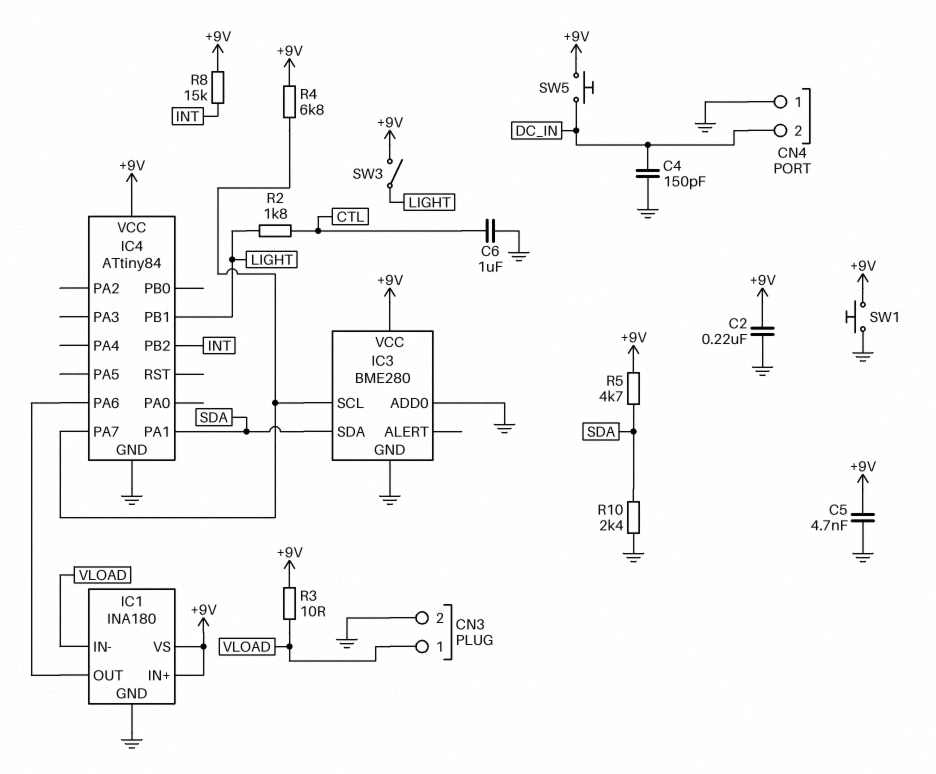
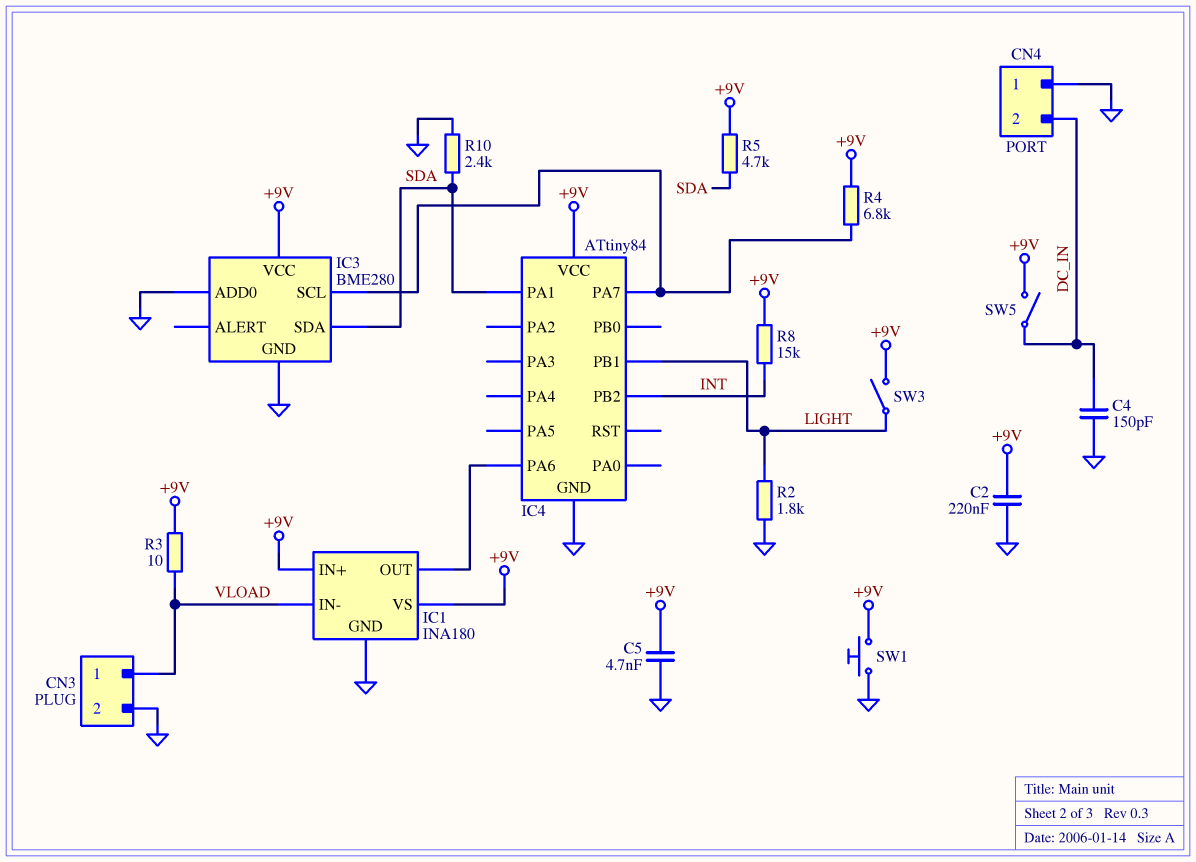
C6: 1uF (CTL, GND) -> none
R2: 1.8k (CTL, LIGHT) -> 1.8k (GND, LIGHT)
SW5: button (+9V, DC_IN) -> switch (+9V, DC_IN)

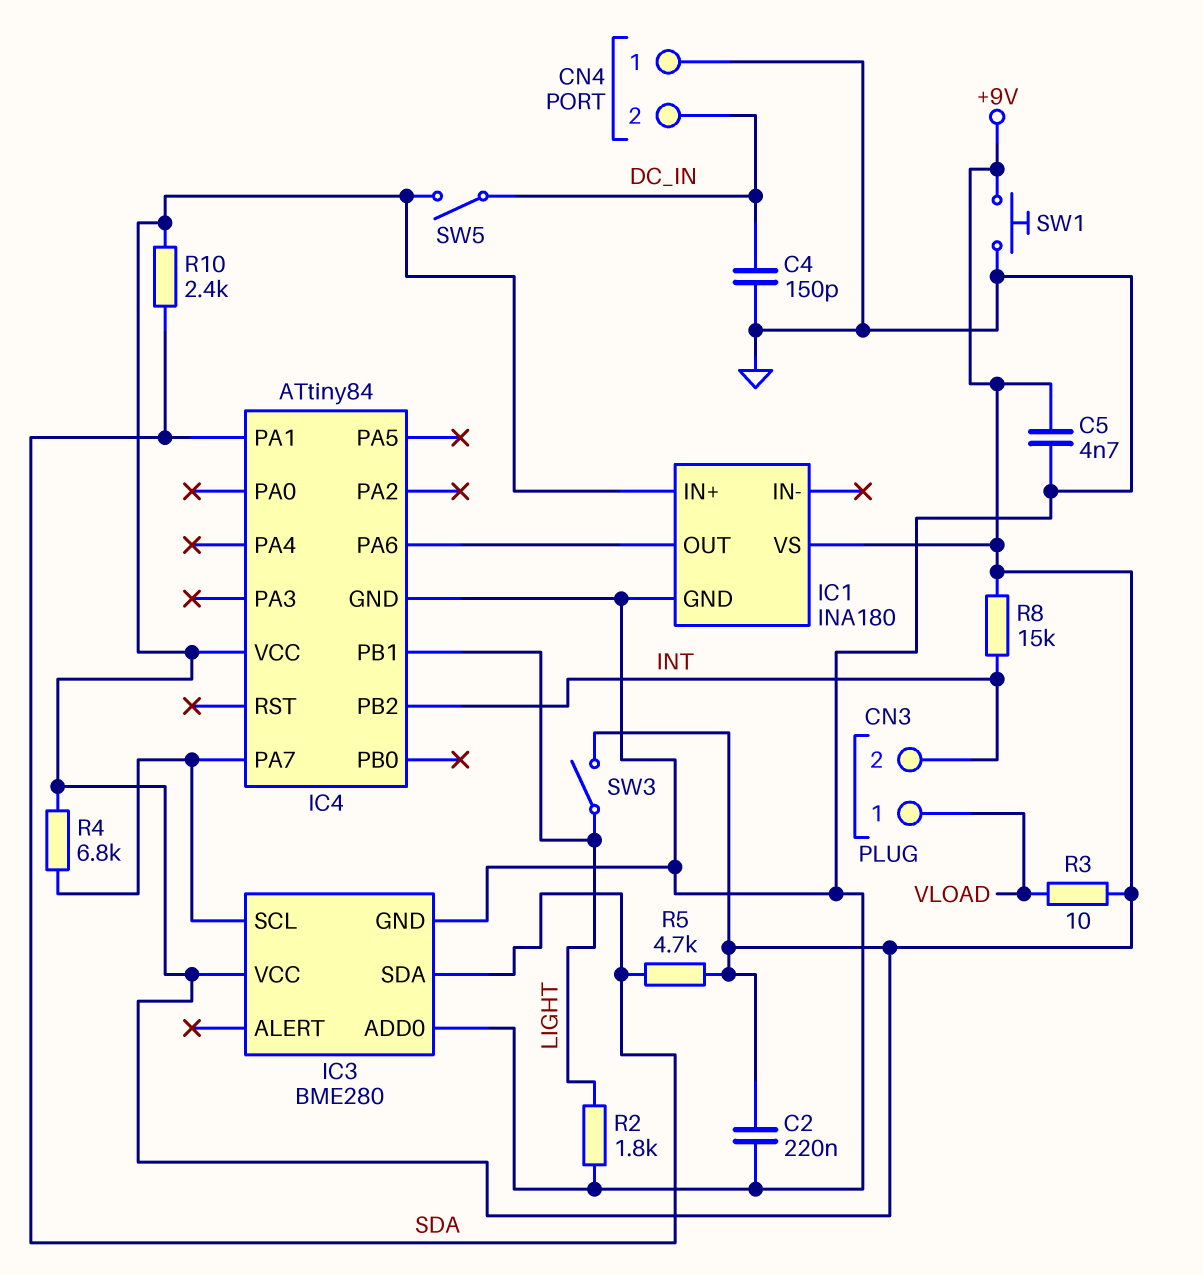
CN3 pin 2: GND -> INT
IC1 pin IN-: VLOAD -> none
R10: 2.4k (GND, SDA) -> 2.4k (+9V, SDA)

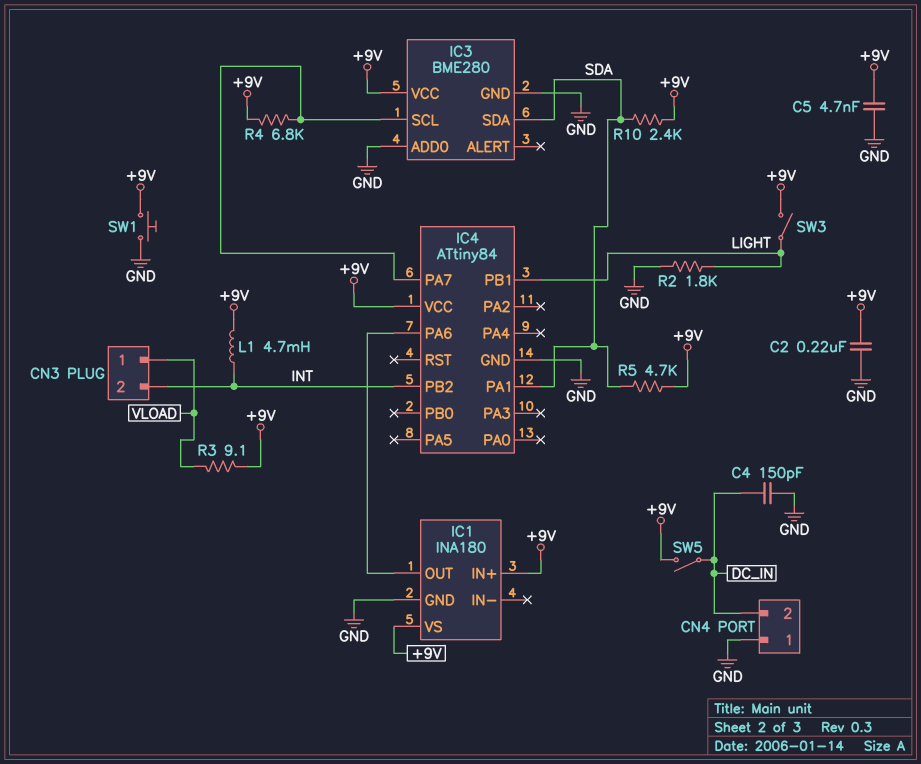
L1: none -> 4.7mH (+9V, INT)
R3: 10 (+9V, VLOAD) -> 9.1 (+9V, VLOAD)
R8: 15k (+9V, INT) -> none

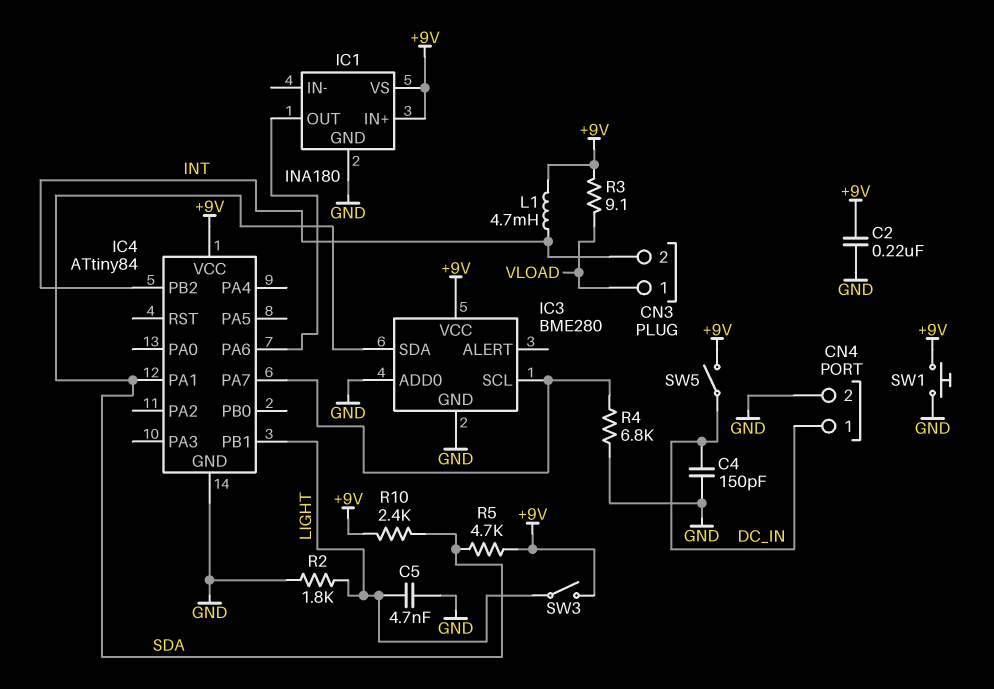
C5: 4.7nF (+9V, GND) -> 4.7nF (GND, LIGHT)
CN4 pin 1: GND -> DC_IN
CN4 pin 2: DC_IN -> GND
R4: 6.8k (+9V, IC3/SCL) -> 6.8k (GND, IC3/SCL)

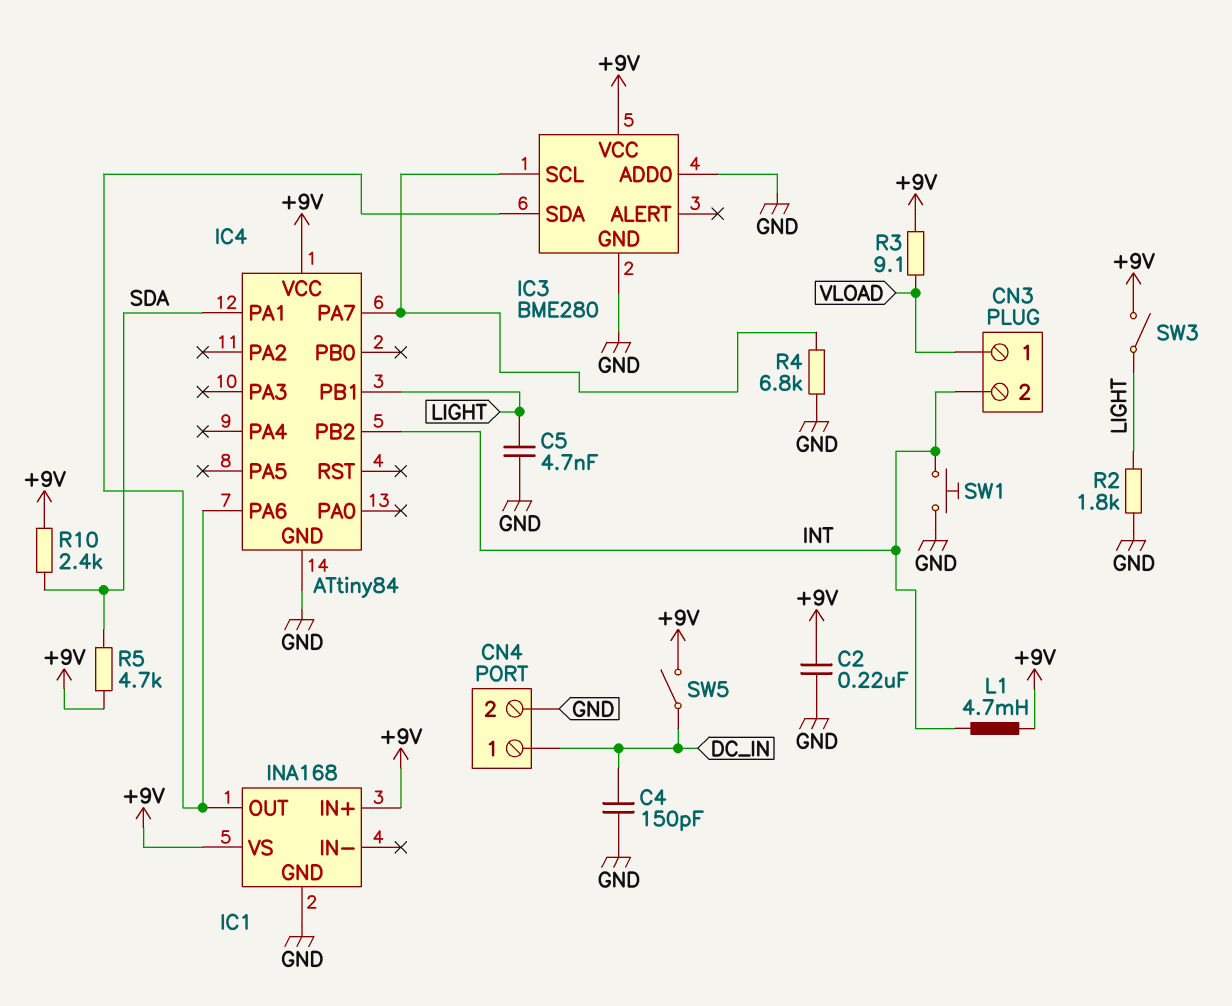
IC1: INA180 -> INA168
IC3 pin SDA: SDA -> IC1/OUT
SW1: button (+9V, GND) -> button (GND, INT)

